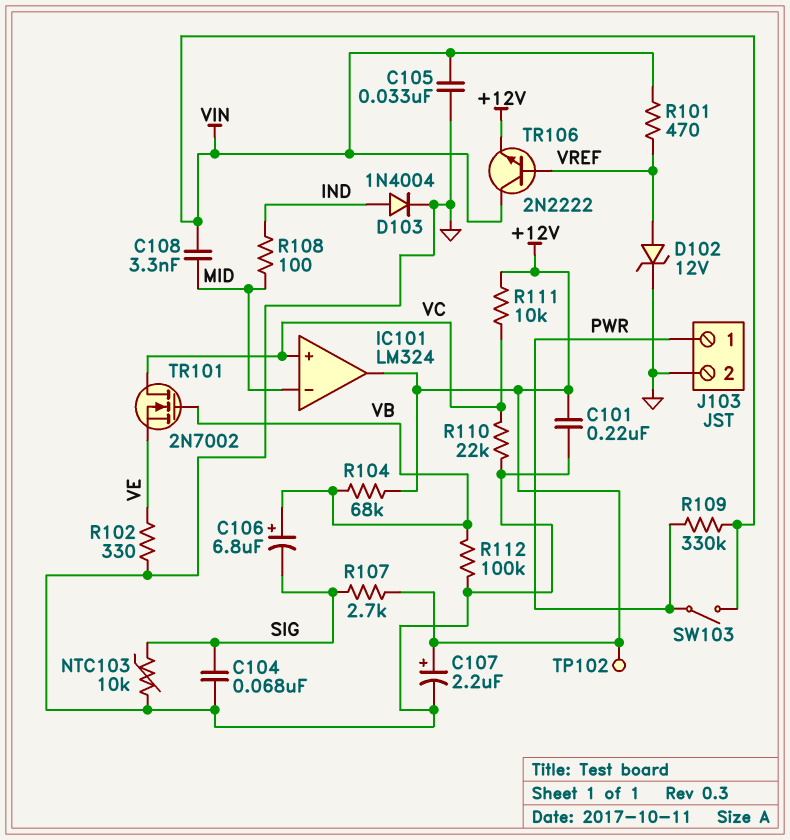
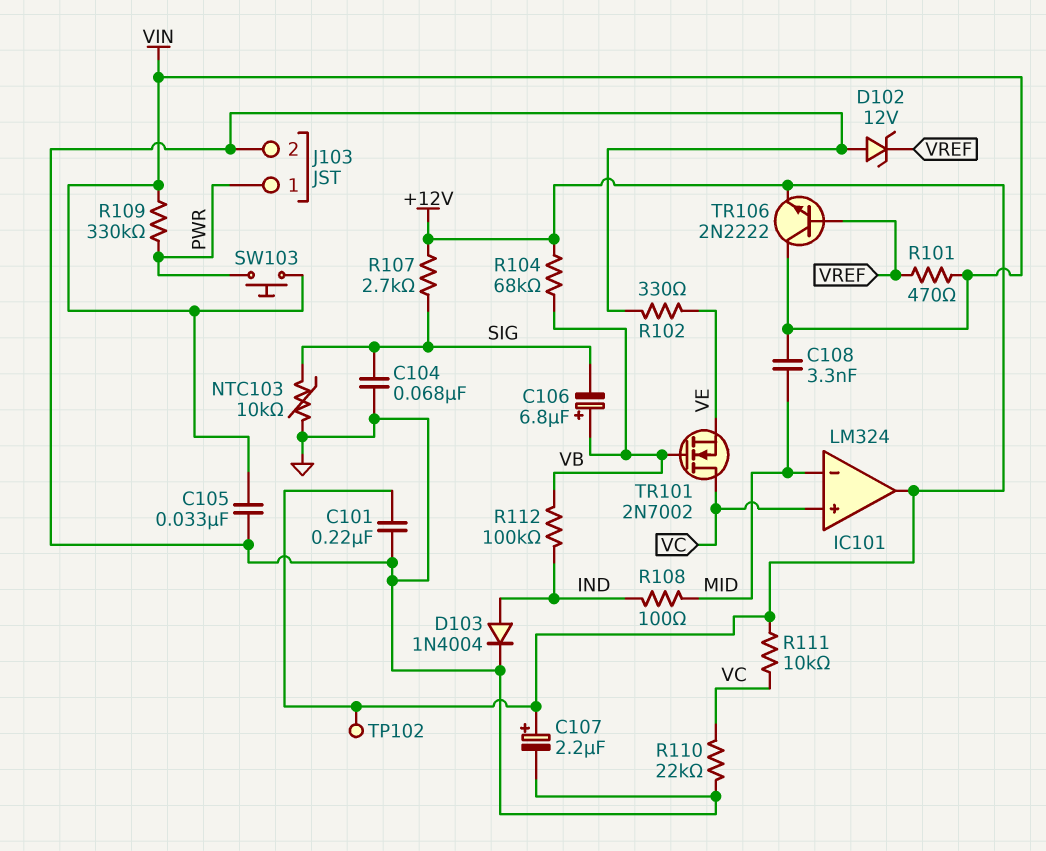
D102: zener 12V (A VREF, K GND) -> zener 12V (A GND, K VREF)
R112: 100k (GND, VB) -> 100k (IND, VB)
SW103: switch (PWR, VIN) -> button (PWR, VIN)

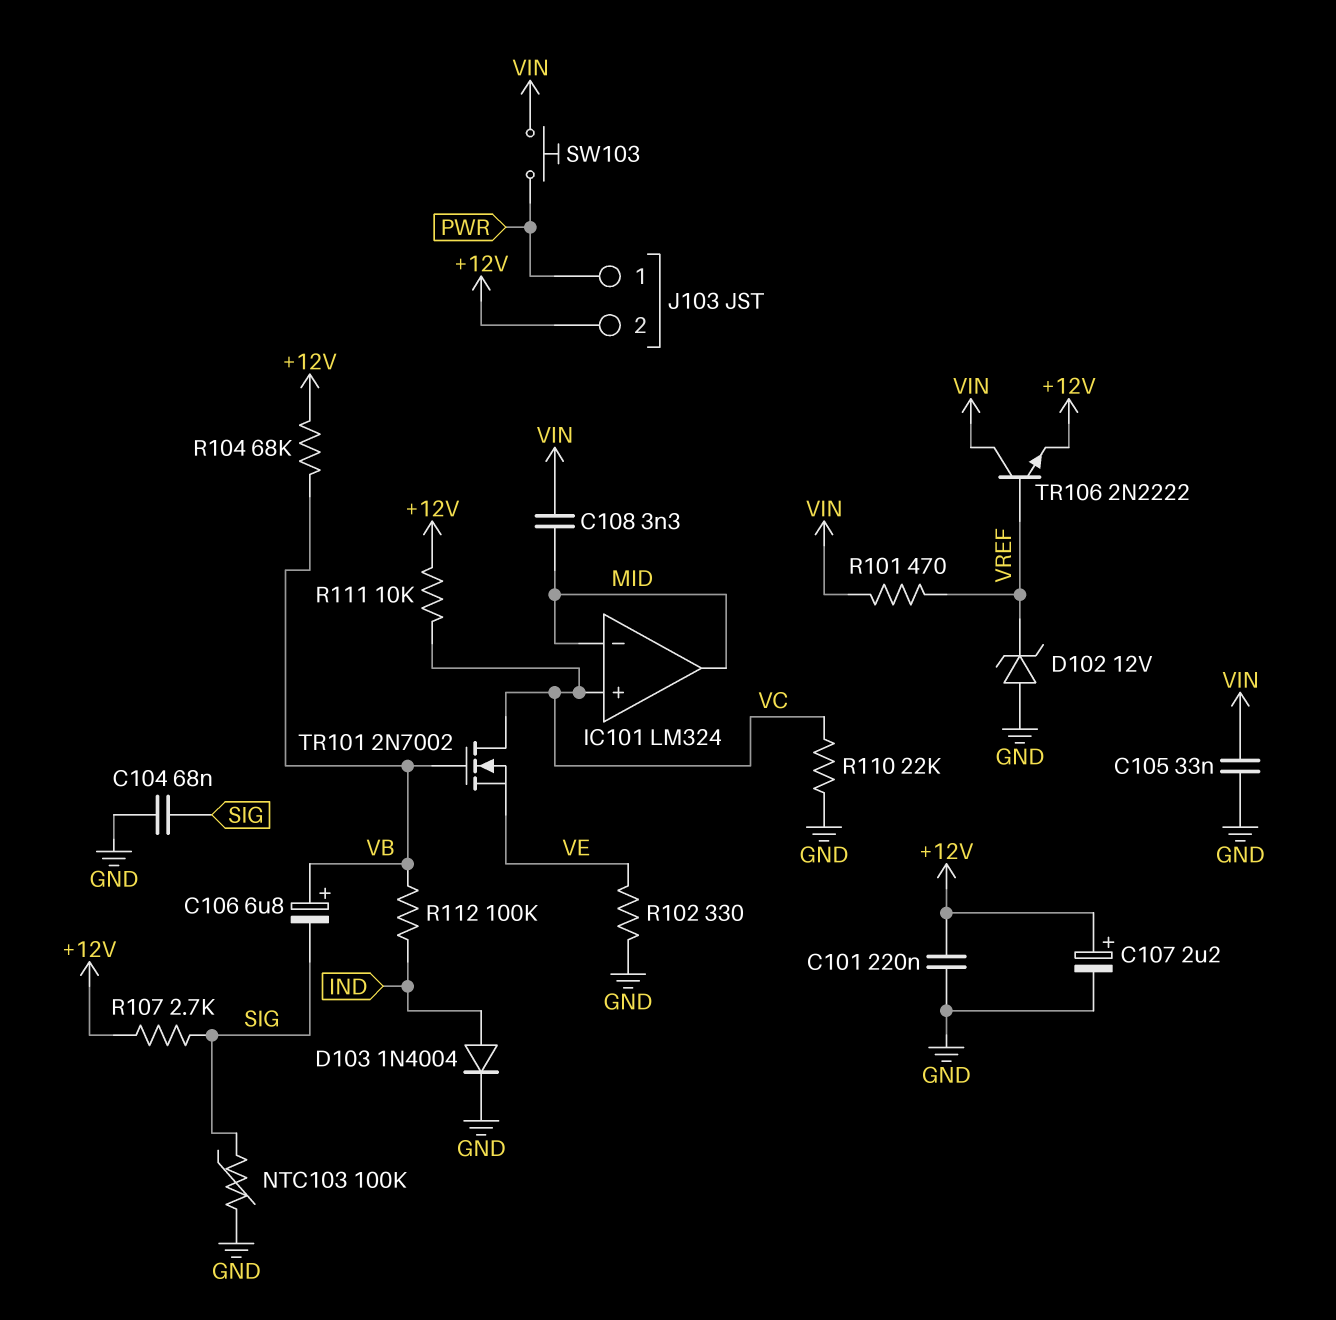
IC101 pin out: +12V -> MID
J103 pin 2: GND -> +12V
NTC103: 10k (GND, SIG) -> 100k (GND, SIG)
R108: 100 (IND, MID) -> none
R109: 330k (PWR, VIN) -> none
TP102: test point (+12V) -> none

